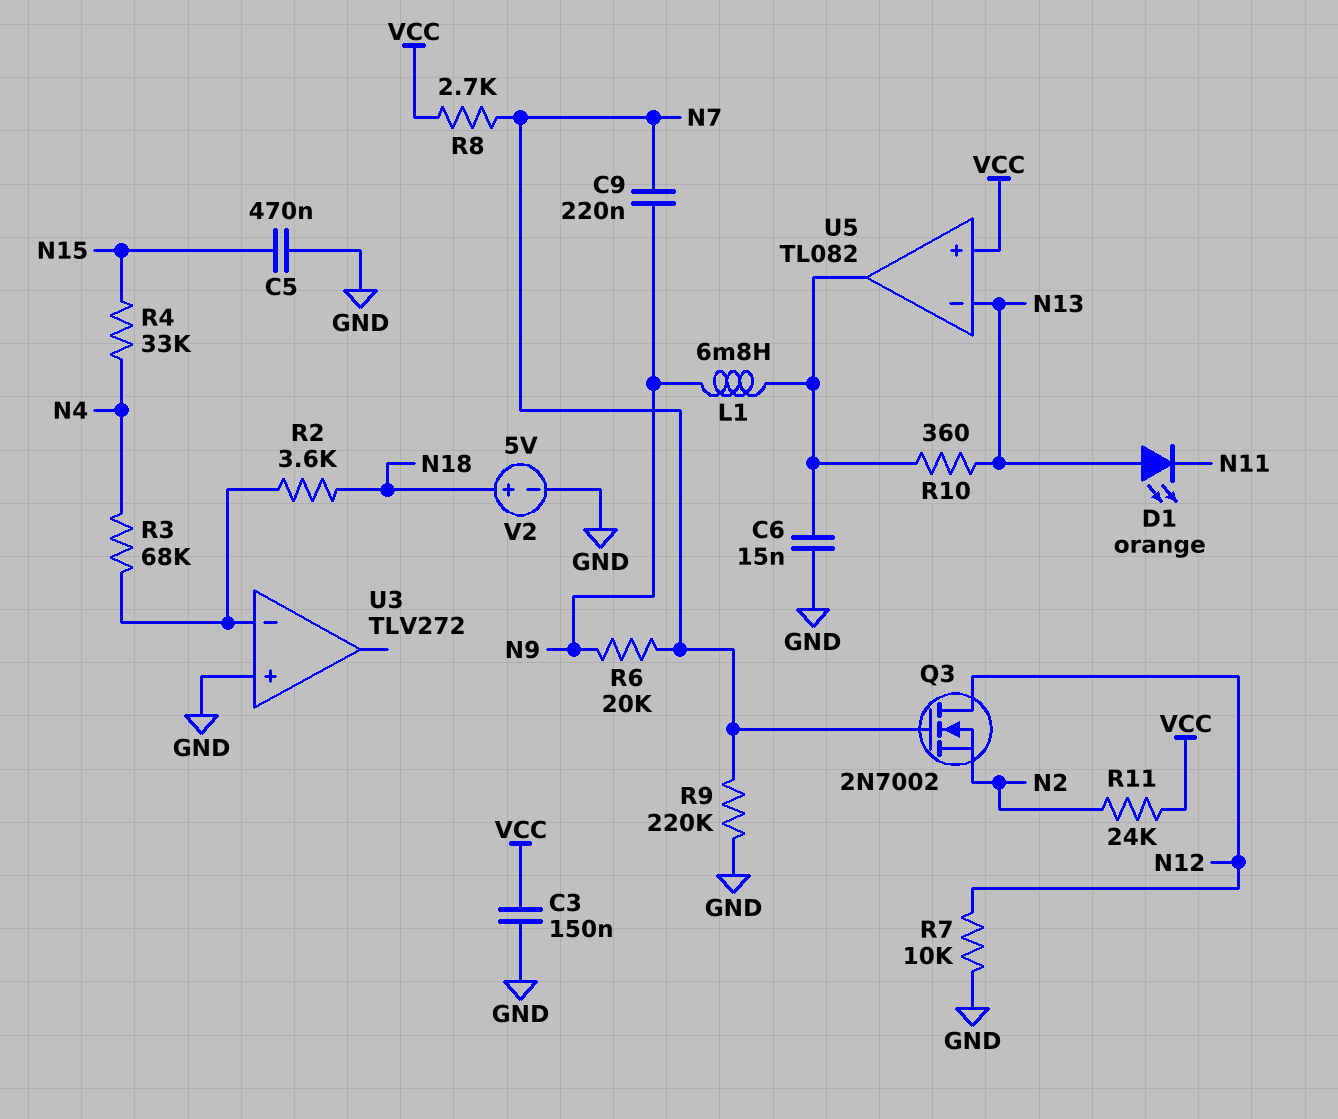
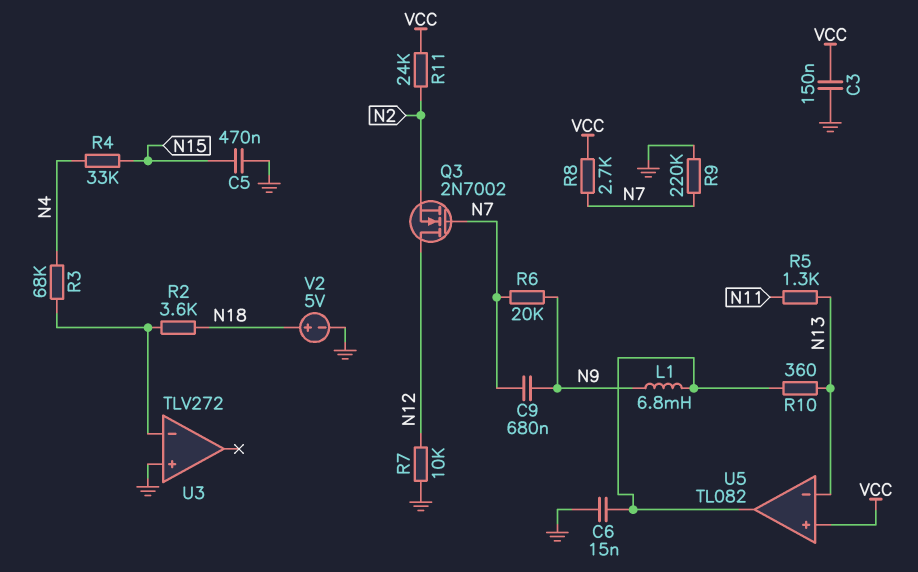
C9: 220nF (N7, N9) -> 680nF (N7, N9)
D1: LED orange (A N13, K N11) -> none
R5: none -> 1.3k (N11, N13)

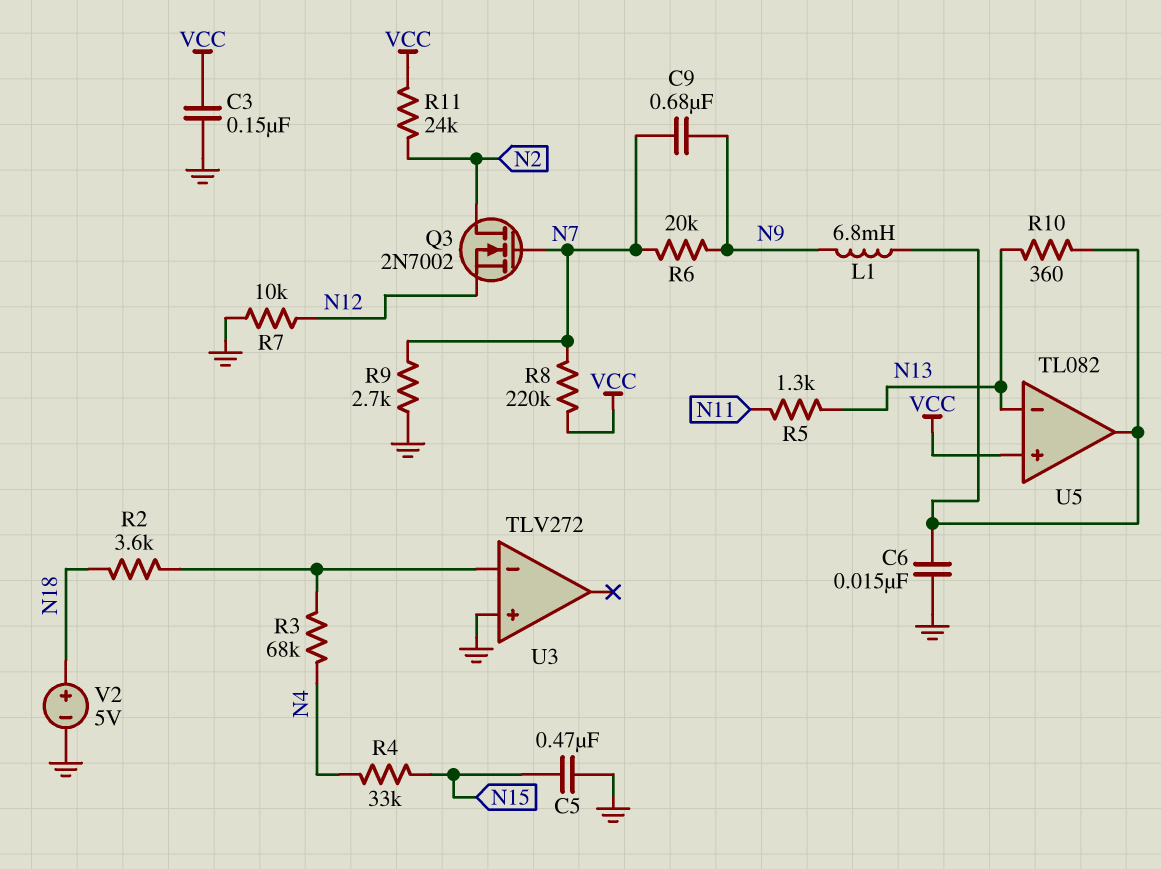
Q3: NMOS 2N7002 (G N7, D N12, S N2) -> NMOS 2N7002 (G N7, D N2, S N12)
R8: 2.7k (N7, VCC) -> 220k (N7, VCC)
R9: 220k (GND, N7) -> 2.7k (GND, N7)

